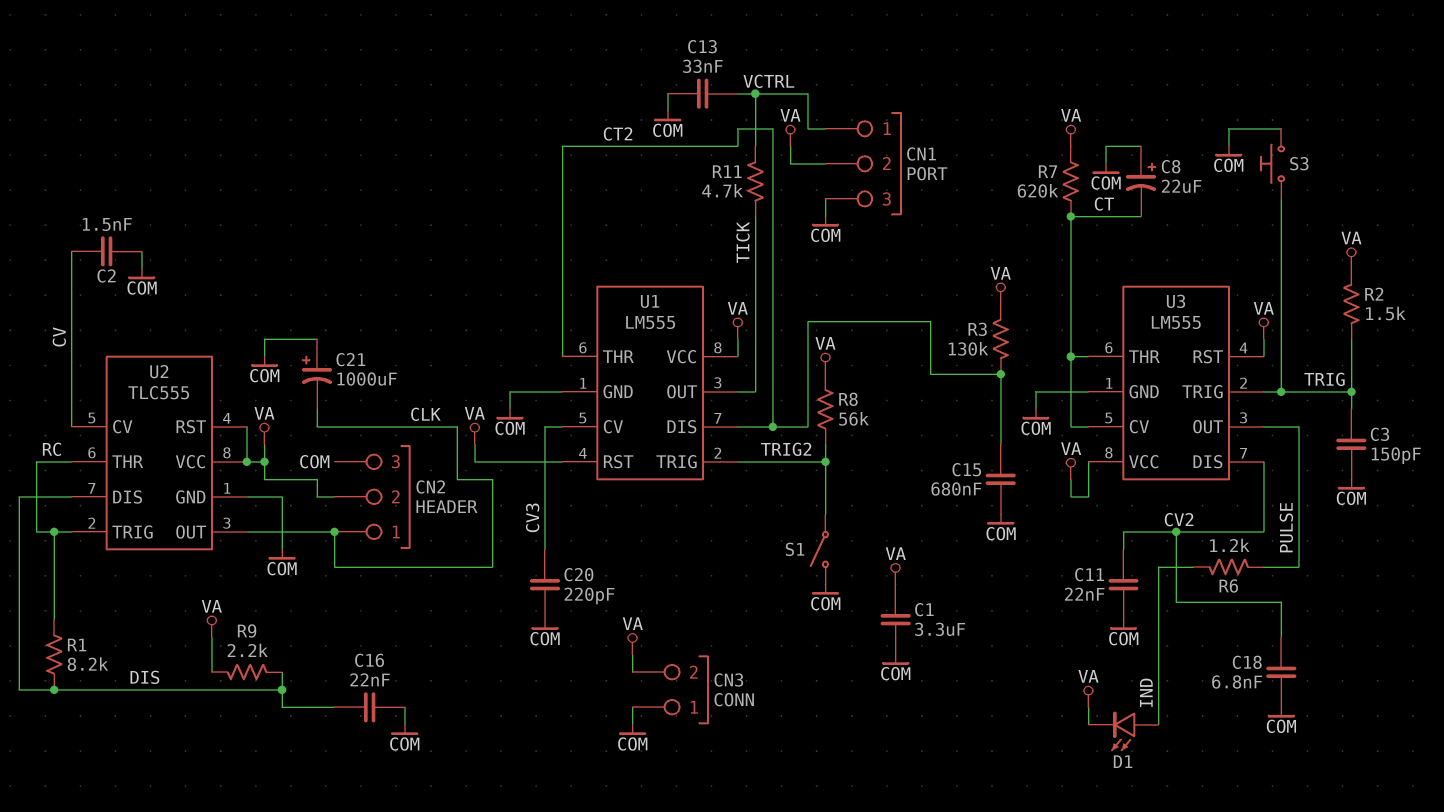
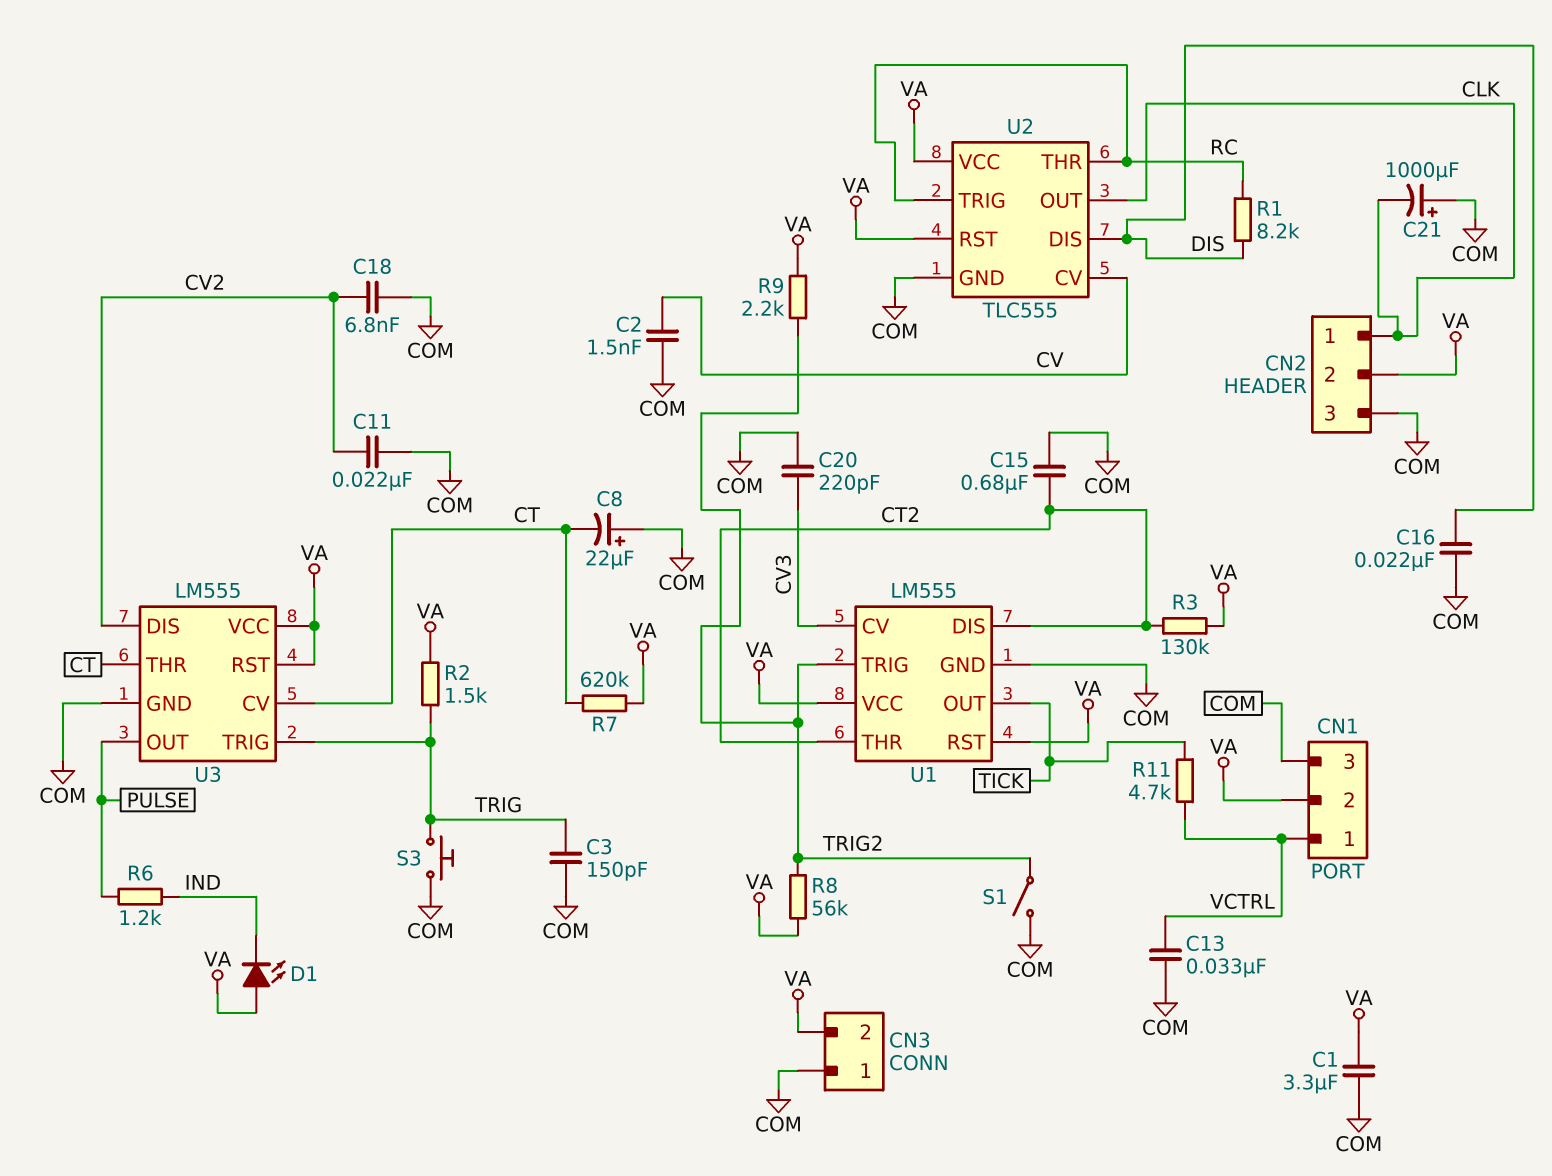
D1: LED (A IND, K VA) -> LED (A VA, K IND)
R9: 2.2k (DIS, VA) -> 2.2k (TRIG2, VA)

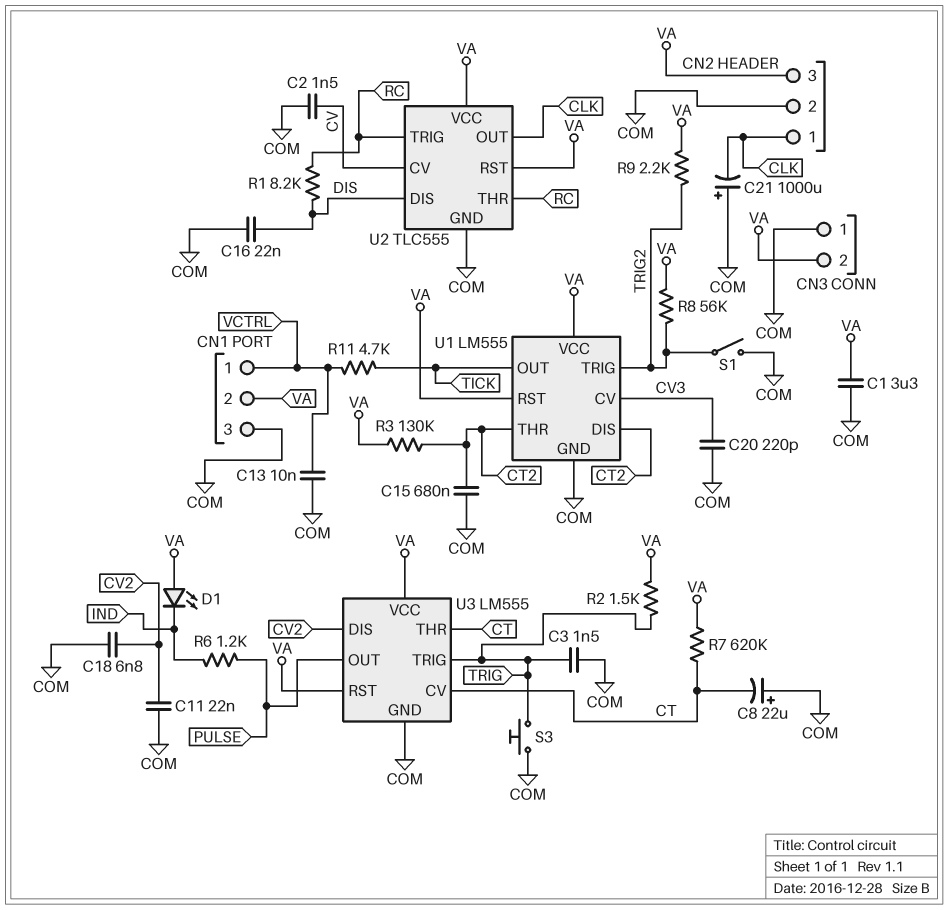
C3: 150pF (COM, TRIG) -> 1.5nF (COM, TRIG)
C13: 33nF (COM, VCTRL) -> 10nF (COM, VCTRL)
CN2 pin 2: VA -> COM
CN2 pin 3: COM -> VA

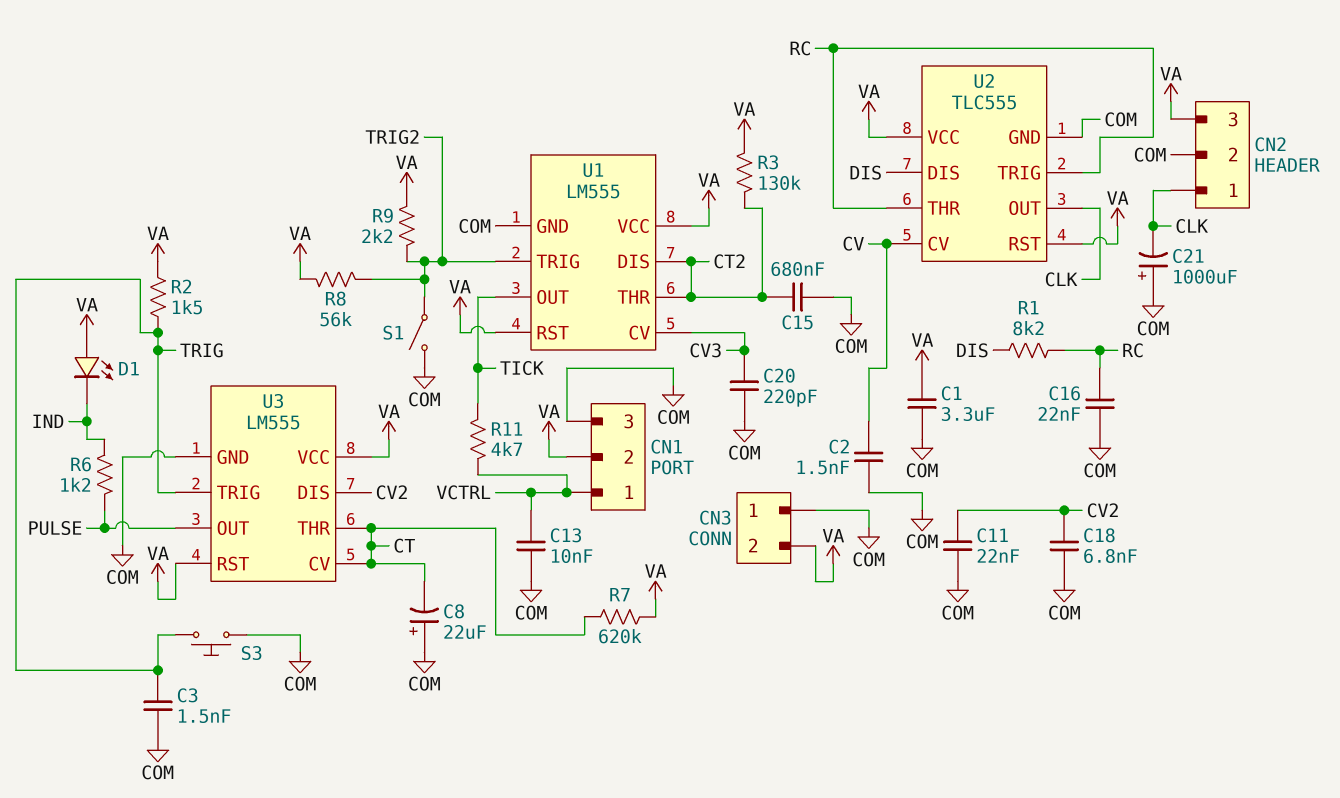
C16: 22nF (COM, DIS) -> 22nF (COM, RC)

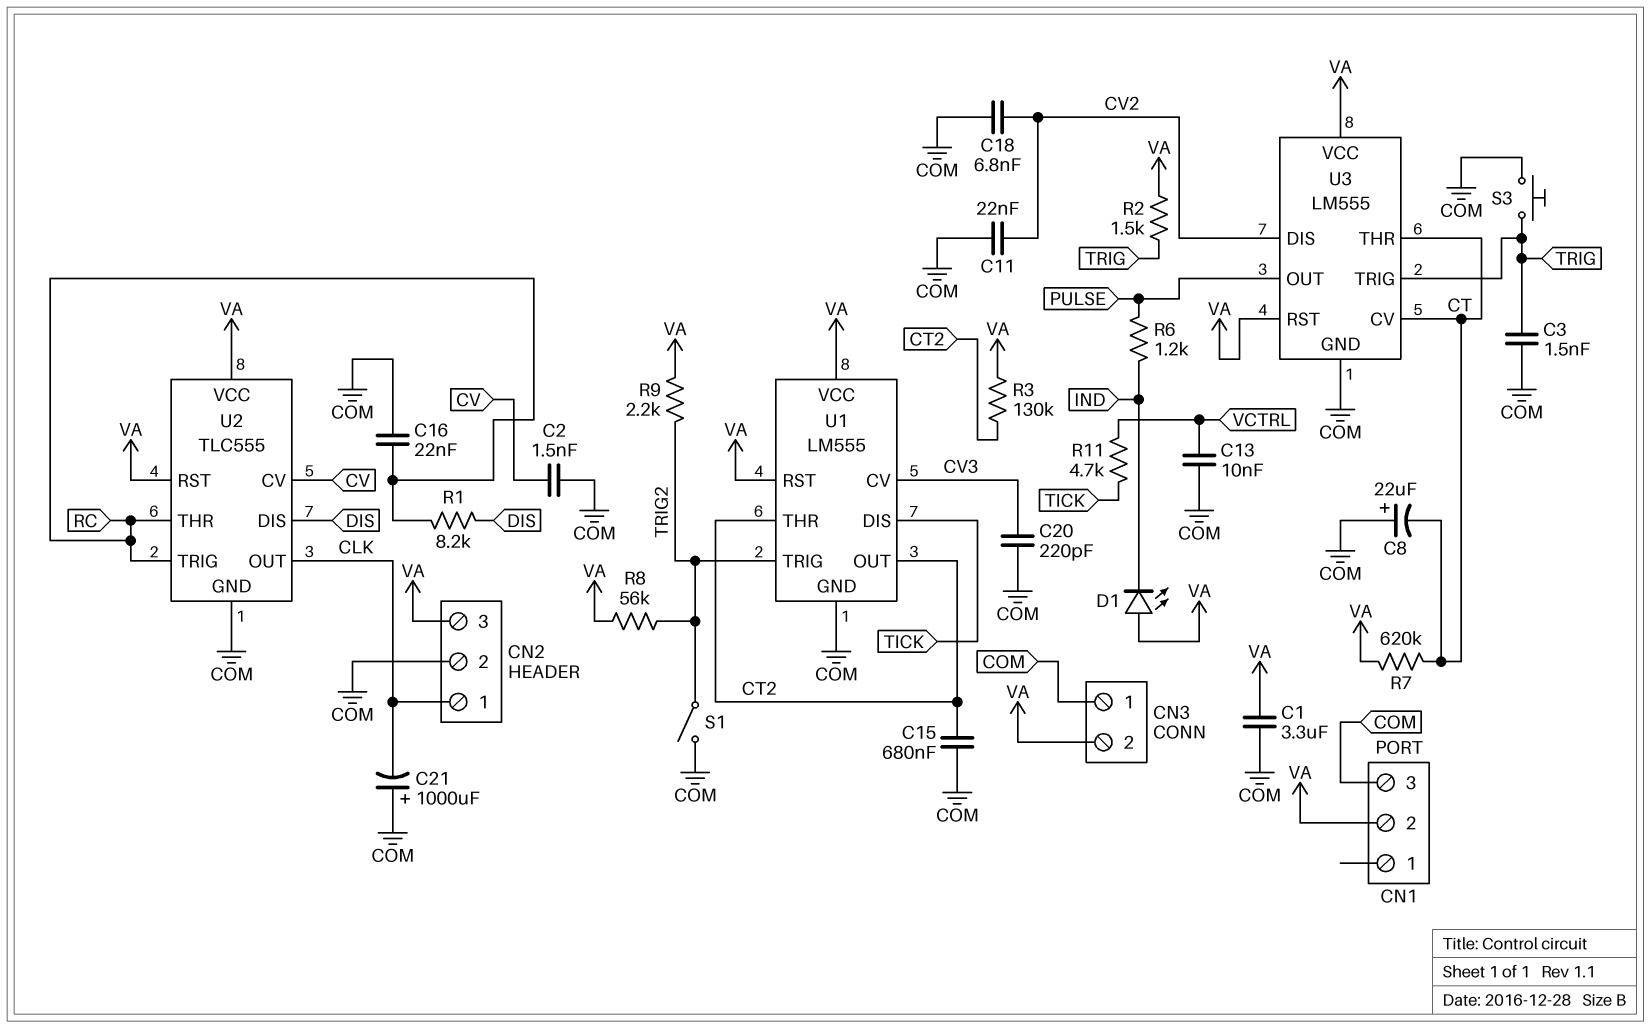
CN1 pin 1: VCTRL -> none
U1 pin DIS: CT2 -> TICK
U1 pin OUT: TICK -> CT2

